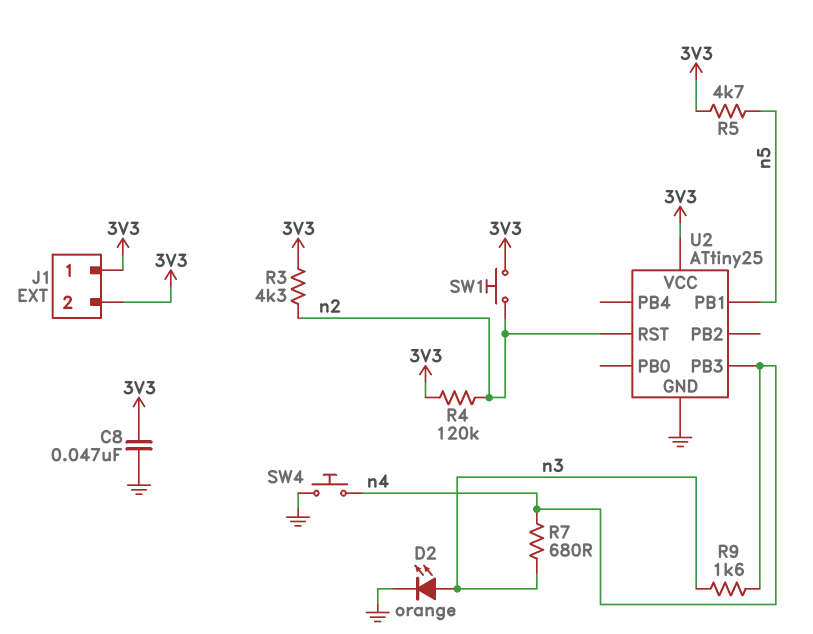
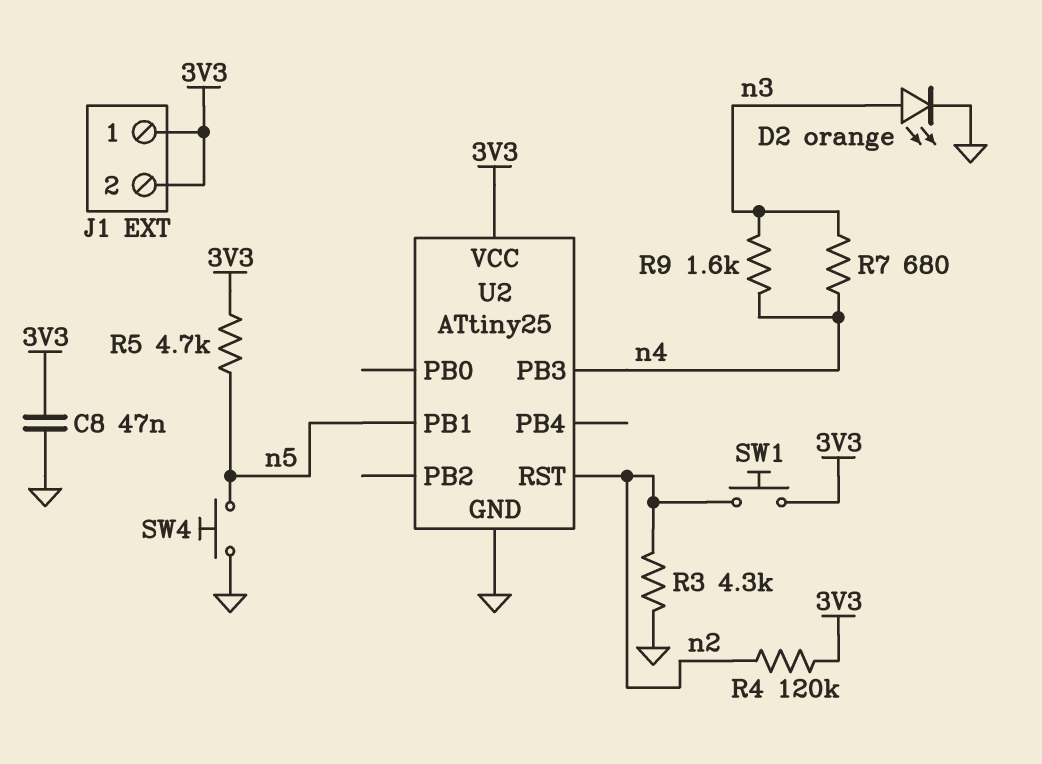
R3: 4.3k (3V3, n2) -> 4.3k (GND, n2)
SW4: button (GND, n4) -> button (GND, n5)

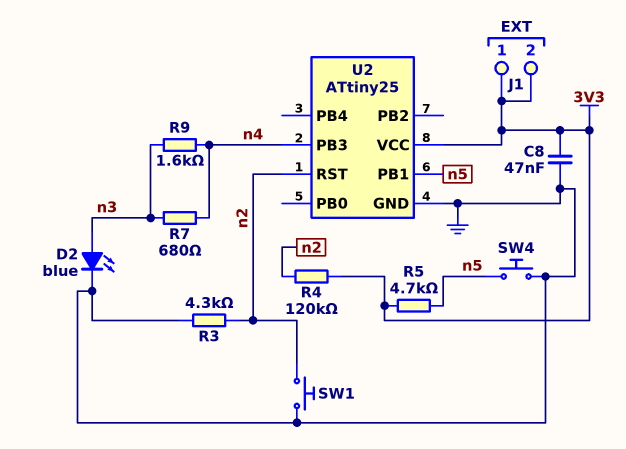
D2: LED orange (A n3, K GND) -> LED blue (A n3, K GND)
SW1: button (3V3, n2) -> button (GND, n2)

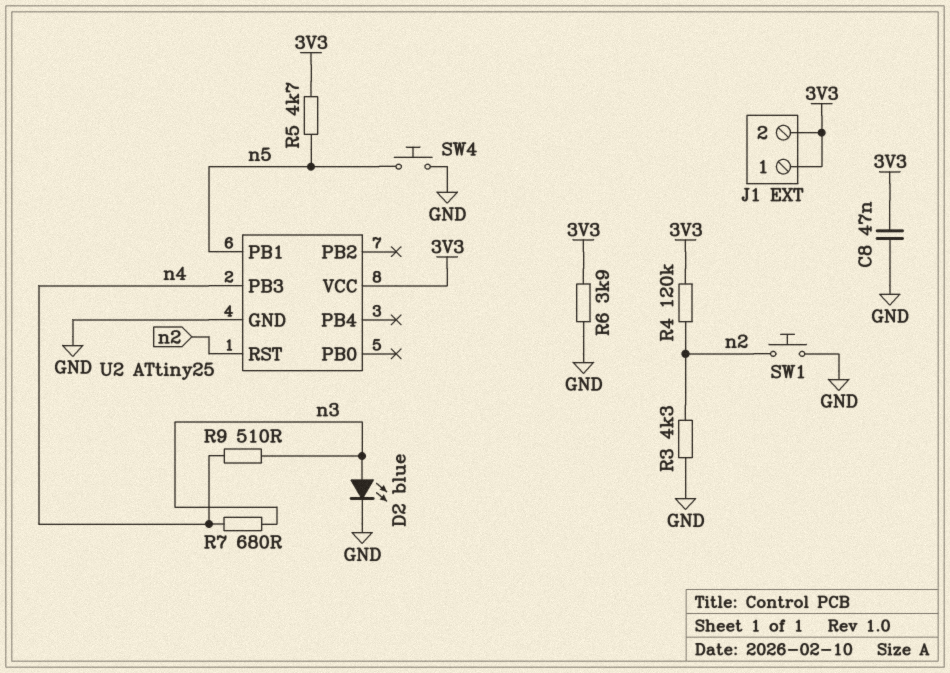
R6: none -> 3.9k (3V3, GND)
R9: 1.6k (n3, n4) -> 510 (n3, n4)

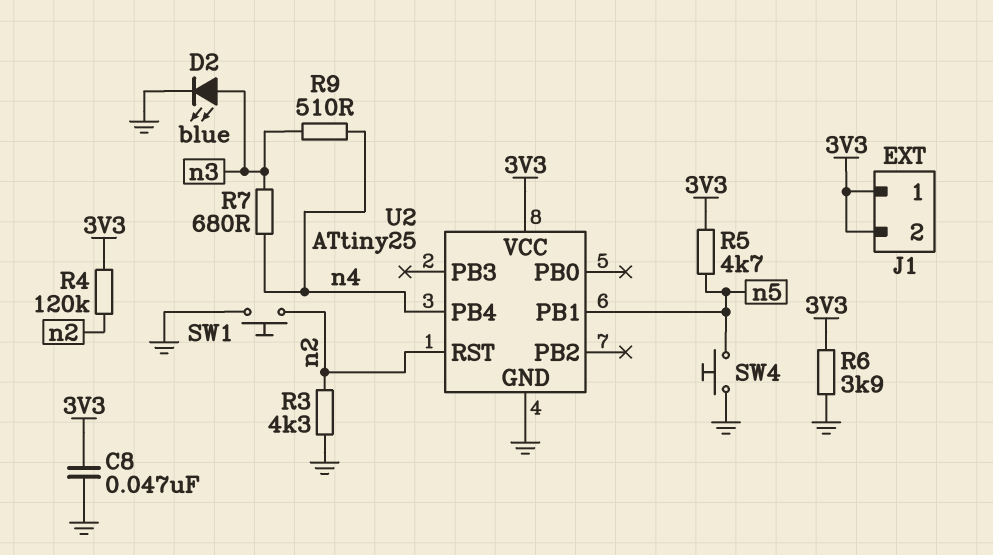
U2 pin PB3: n4 -> none
U2 pin PB4: none -> n4

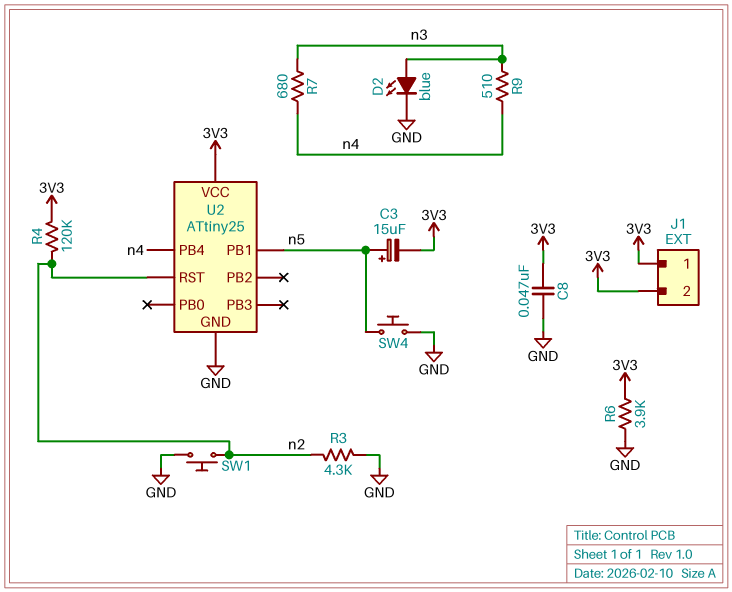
C3: none -> 15uF (plus n5, minus 3V3)
R5: 4.7k (3V3, n5) -> none

